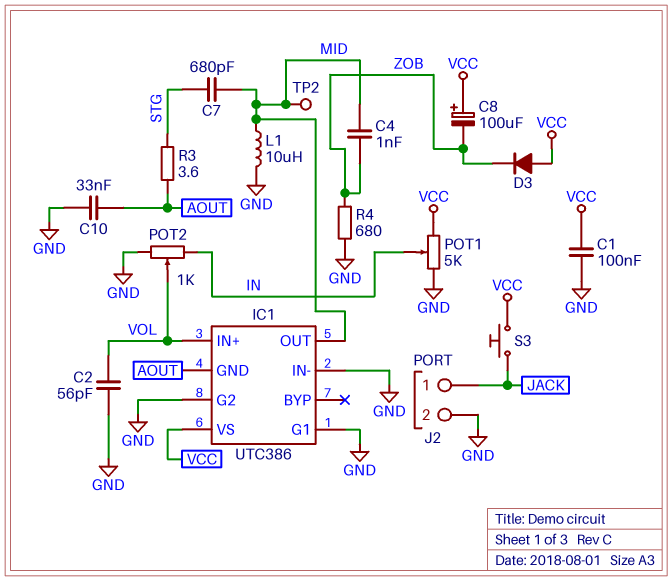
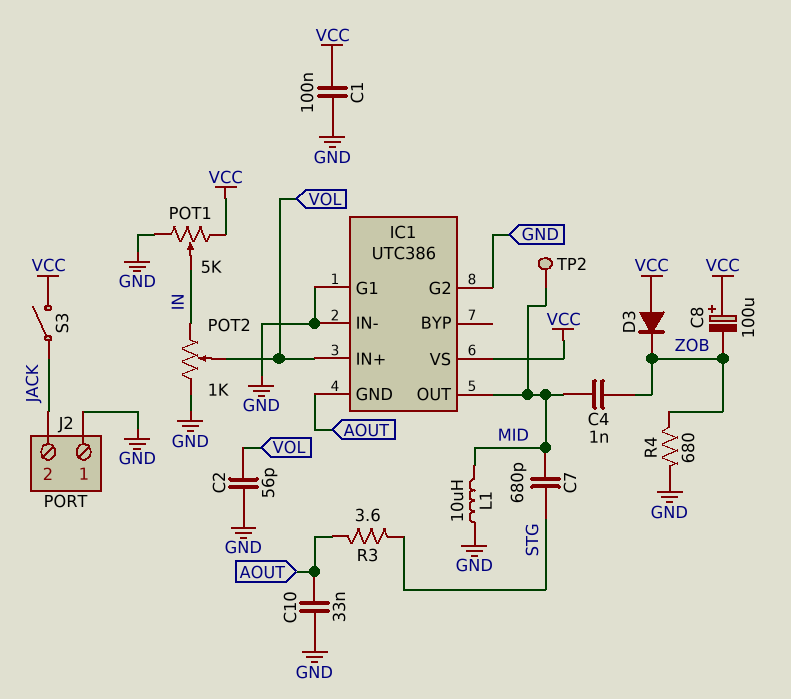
J2 pin 1: JACK -> GND
J2 pin 2: GND -> JACK
S3: button (JACK, VCC) -> switch (JACK, VCC)

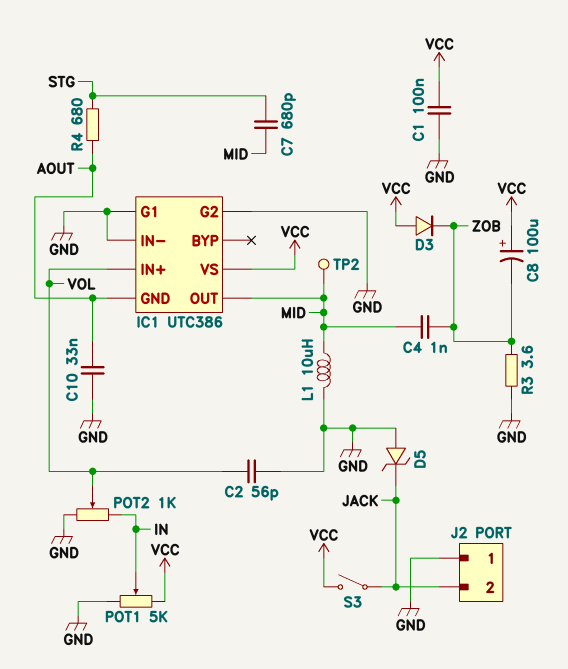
D5: none -> zener (A GND, K JACK)
R3: 3.6 (AOUT, STG) -> 3.6 (GND, ZOB)
R4: 680 (GND, ZOB) -> 680 (AOUT, STG)

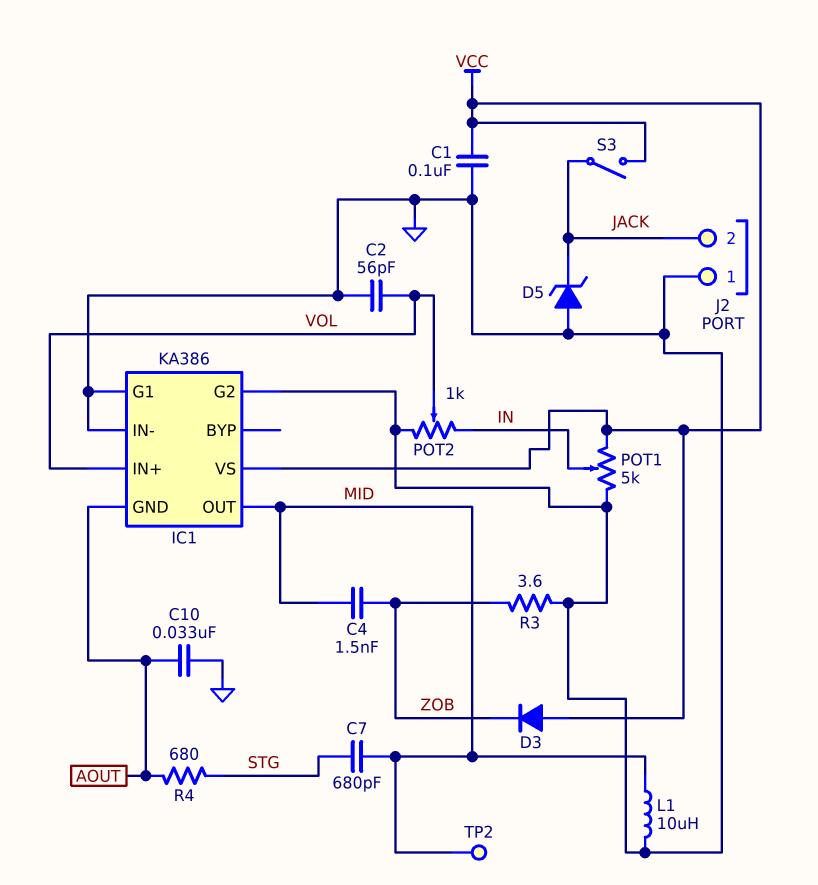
C4: 1nF (MID, ZOB) -> 1.5nF (MID, ZOB)
C8: 100uF (plus VCC, minus ZOB) -> none
IC1: UTC386 -> KA386

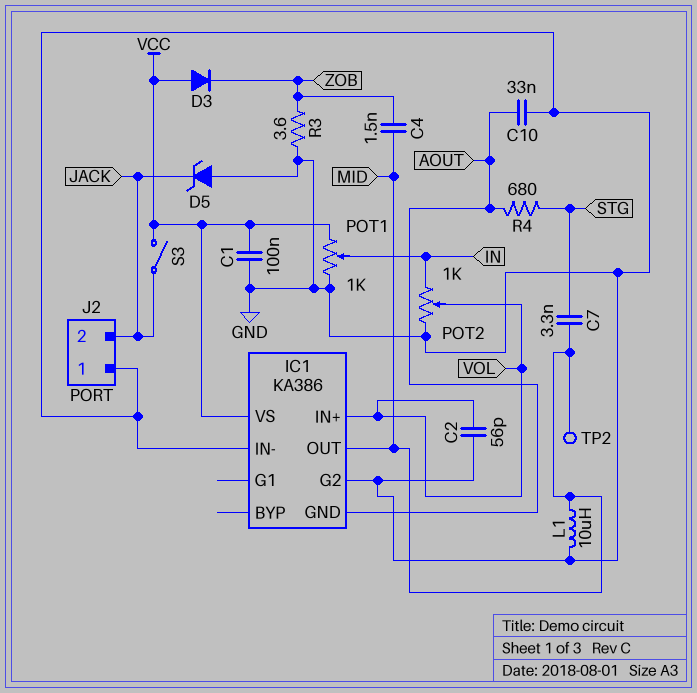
C7: 680pF (MID, STG) -> 3.3nF (MID, STG)
IC1 pin G1: GND -> none
POT1: 5k (GND, VCC, wiper IN) -> 1k (GND, VCC, wiper IN)

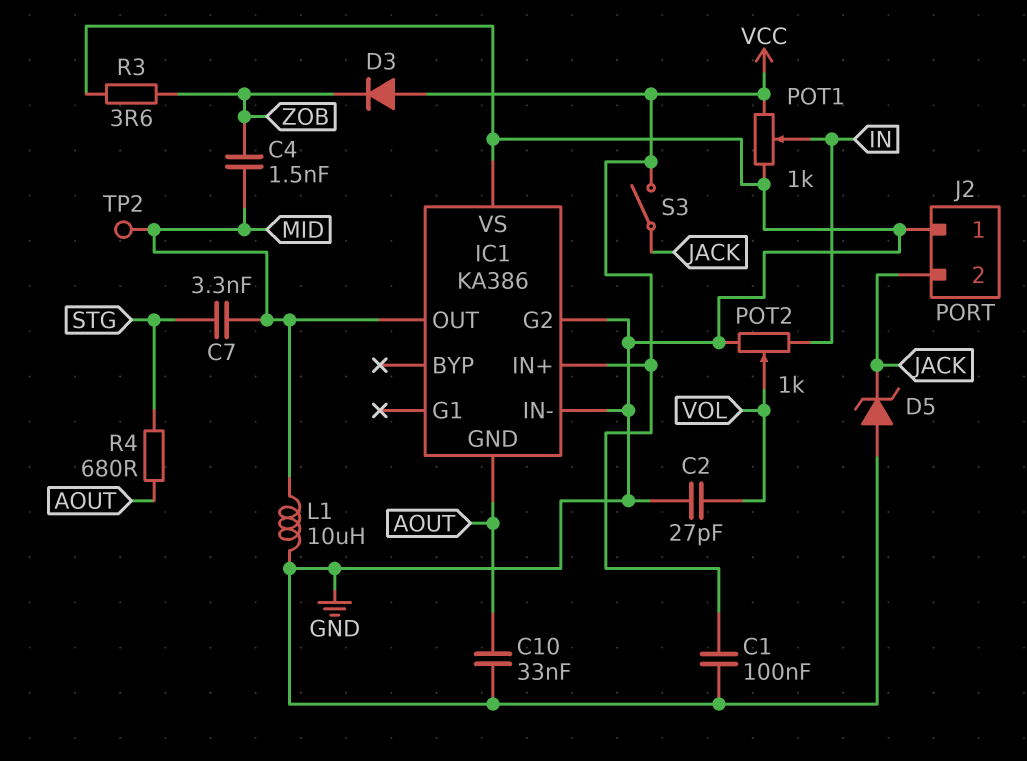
C2: 56pF (GND, VOL) -> 27pF (GND, VOL)
IC1 pin IN+: VOL -> VCC
IC1 pin VS: VCC -> GND

